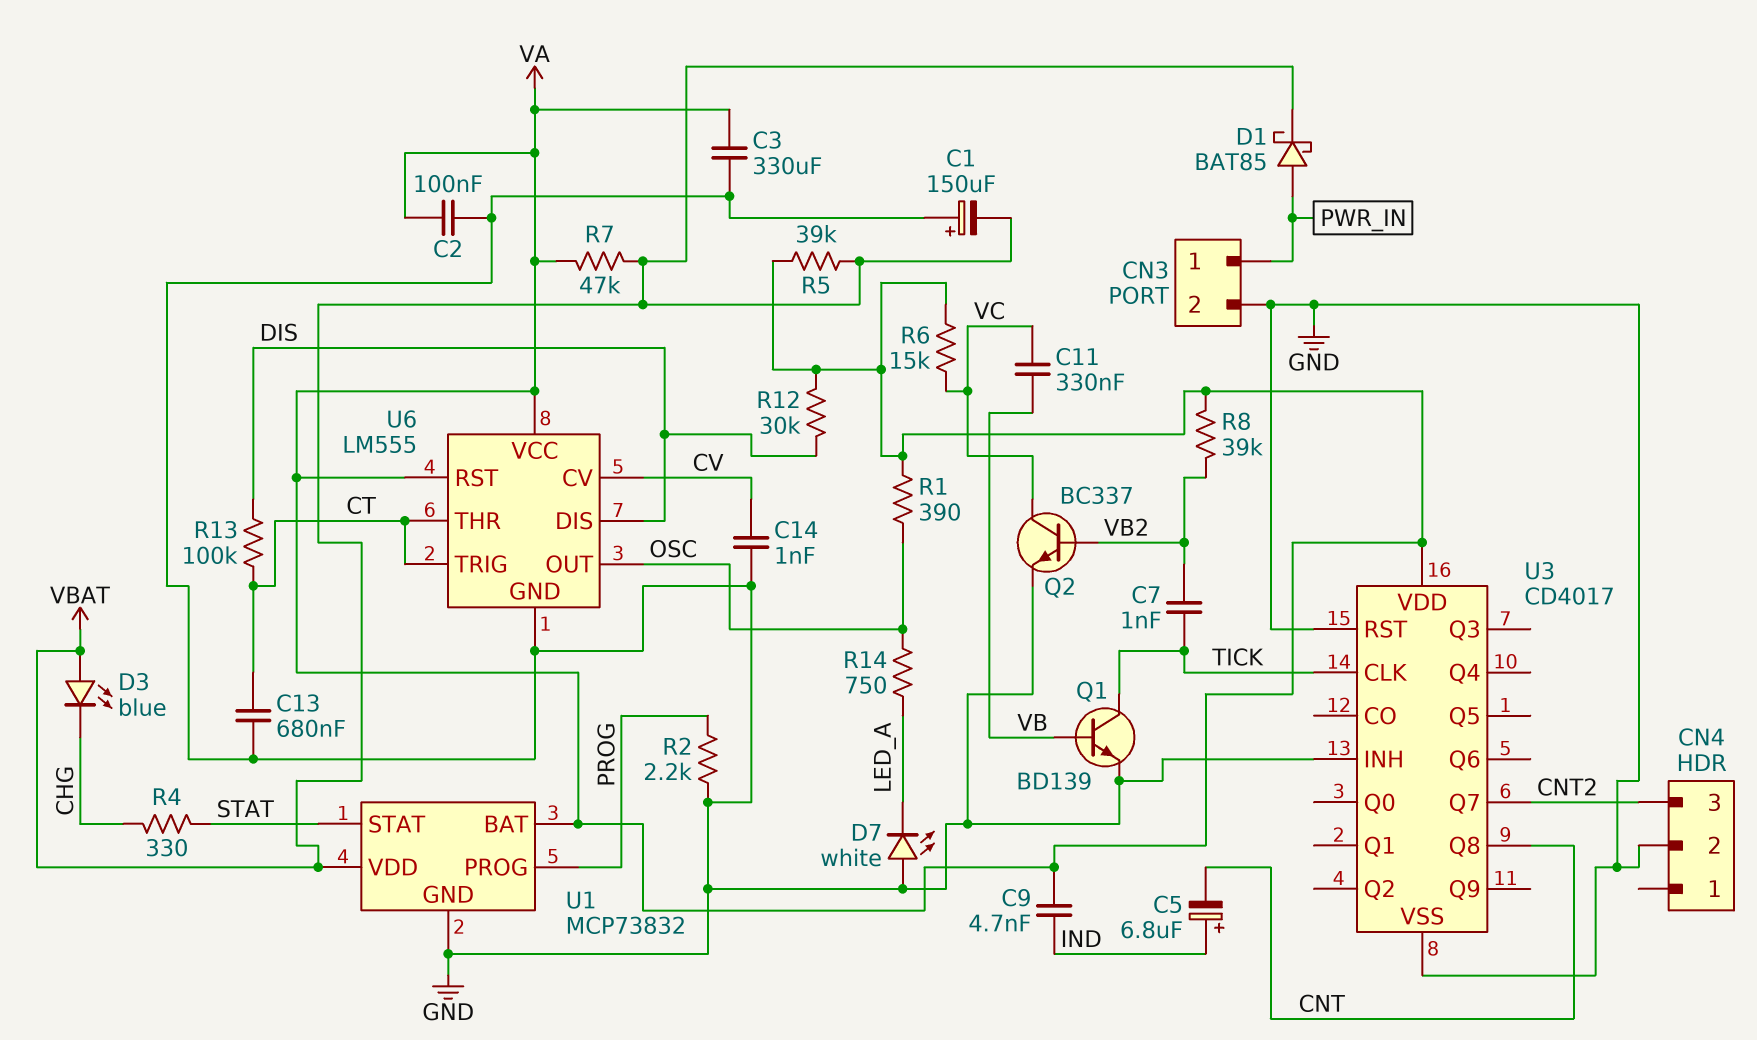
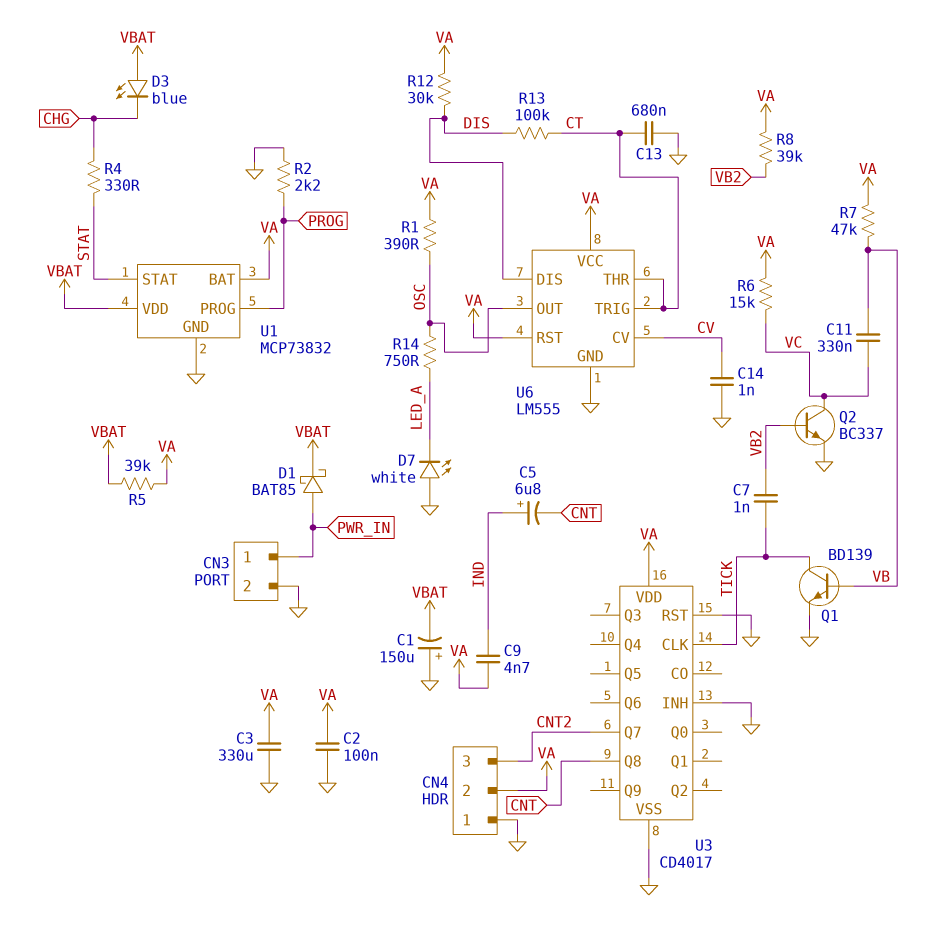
CN4 pin 1: none -> GND
CN4 pin 2: GND -> VA
R7: 47k (VA, VBAT) -> 47k (VA, VB)

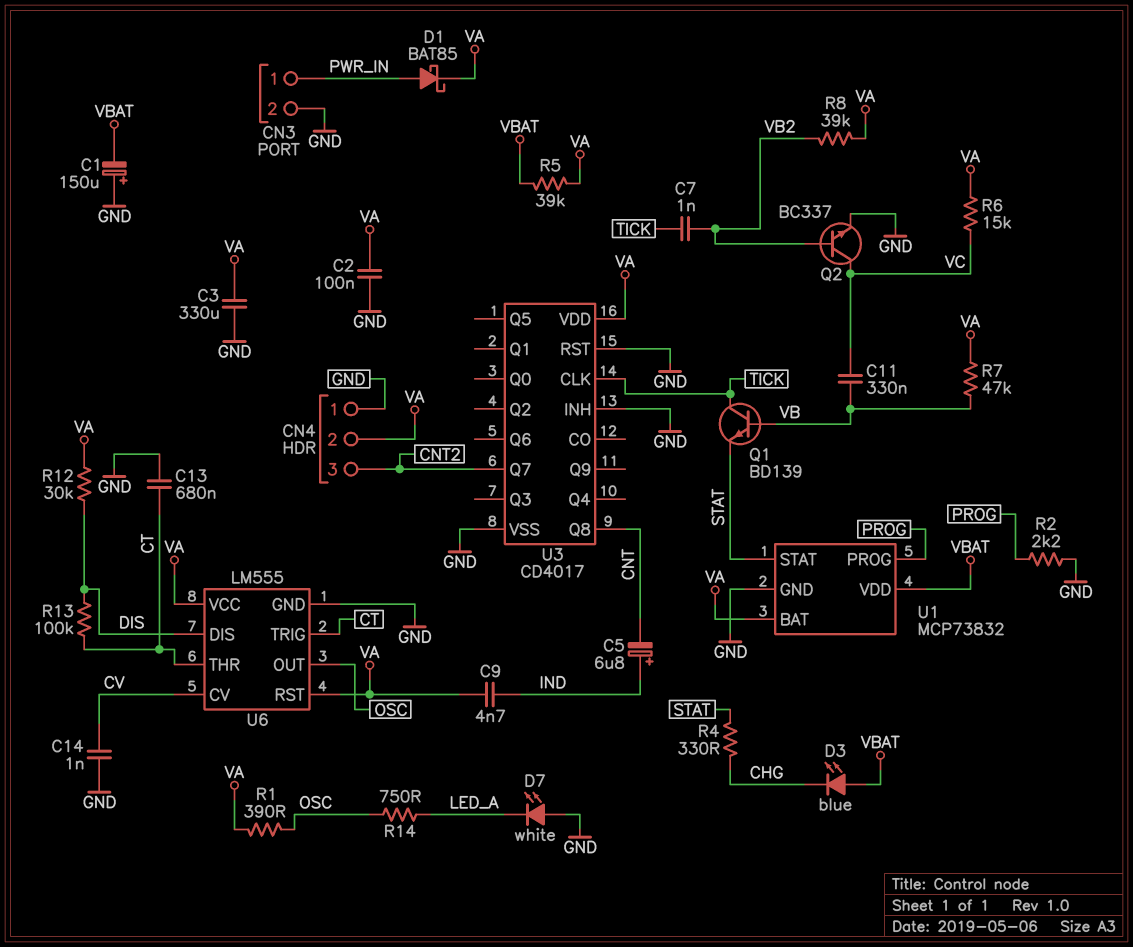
D1: schottky BAT85 (A PWR_IN, K VBAT) -> schottky BAT85 (A PWR_IN, K VA)
Q1: NPN BD139 (B VB, C TICK, E GND) -> NPN BD139 (B VB, C TICK, E STAT)

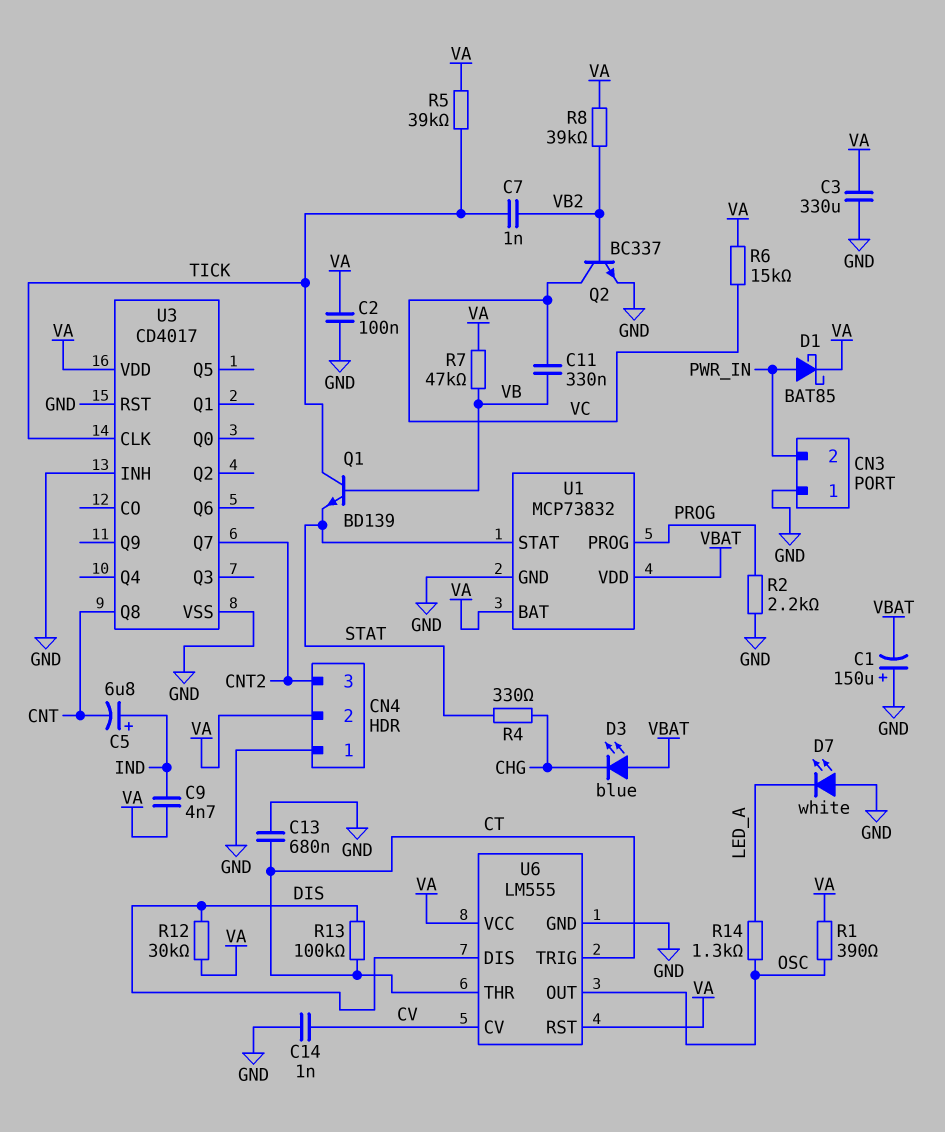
CN3 pin 1: PWR_IN -> GND
CN3 pin 2: GND -> PWR_IN
R5: 39k (VA, VBAT) -> 39k (TICK, VA)
R14: 750 (LED_A, OSC) -> 1.3k (LED_A, OSC)

